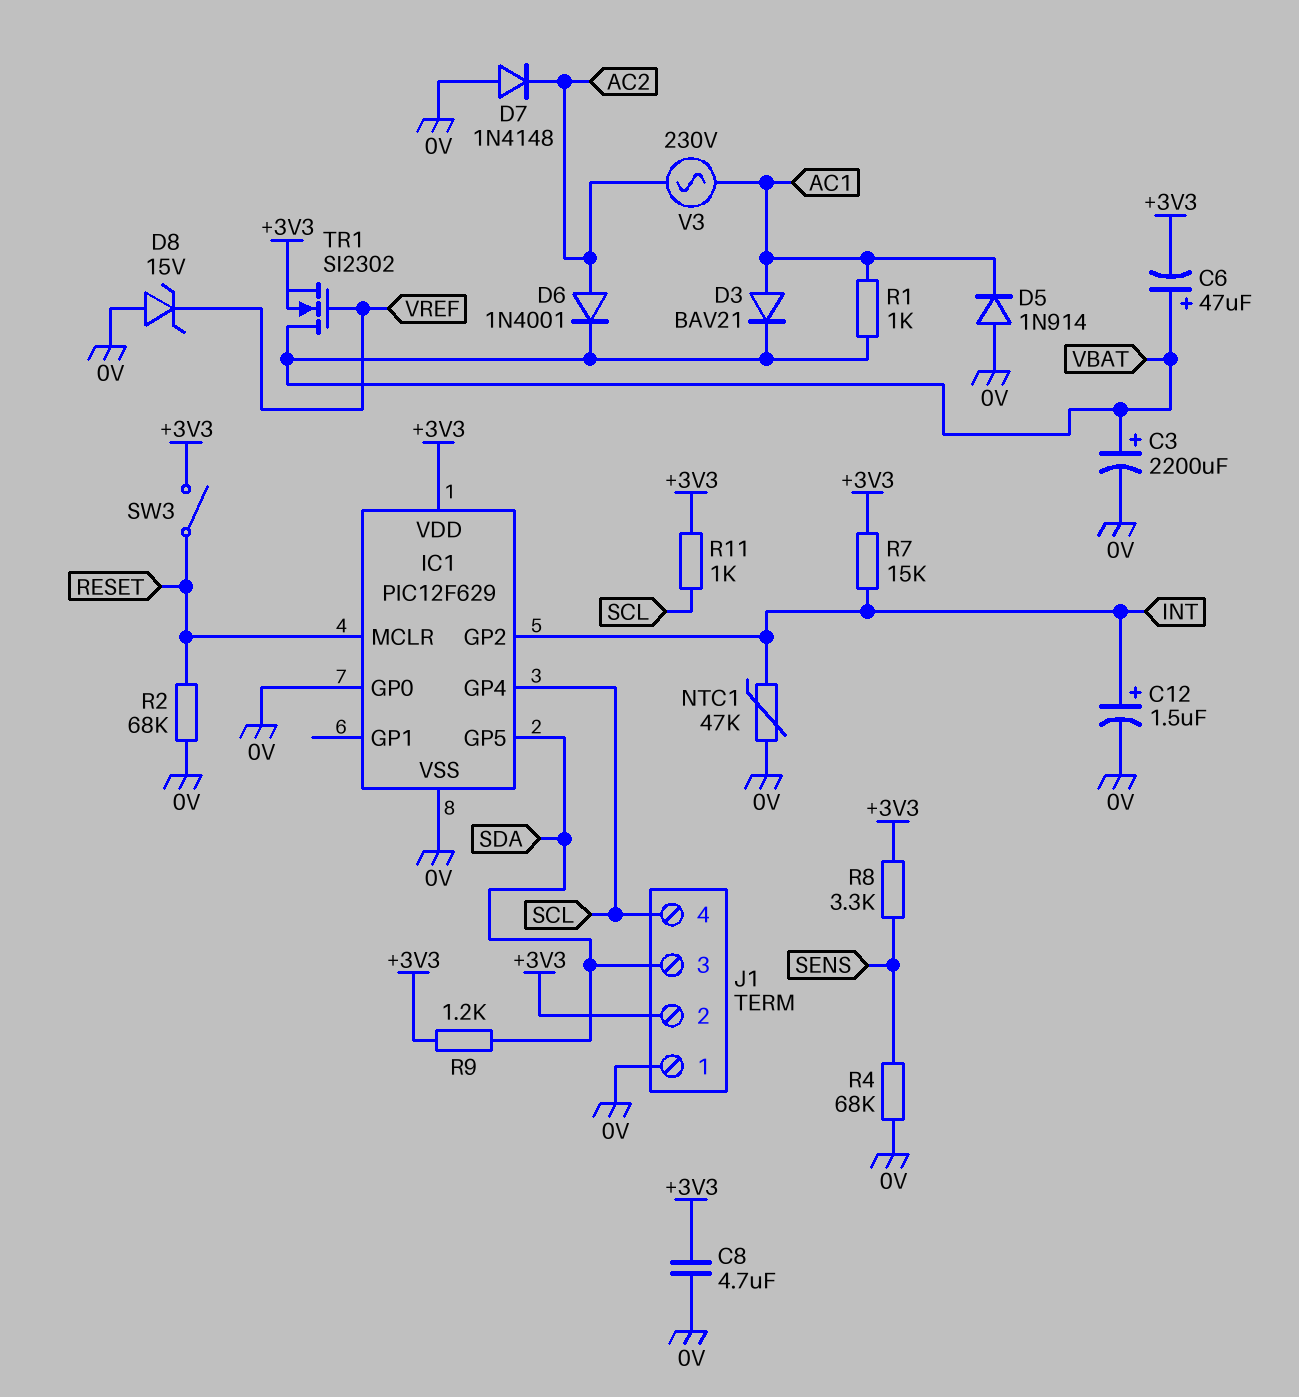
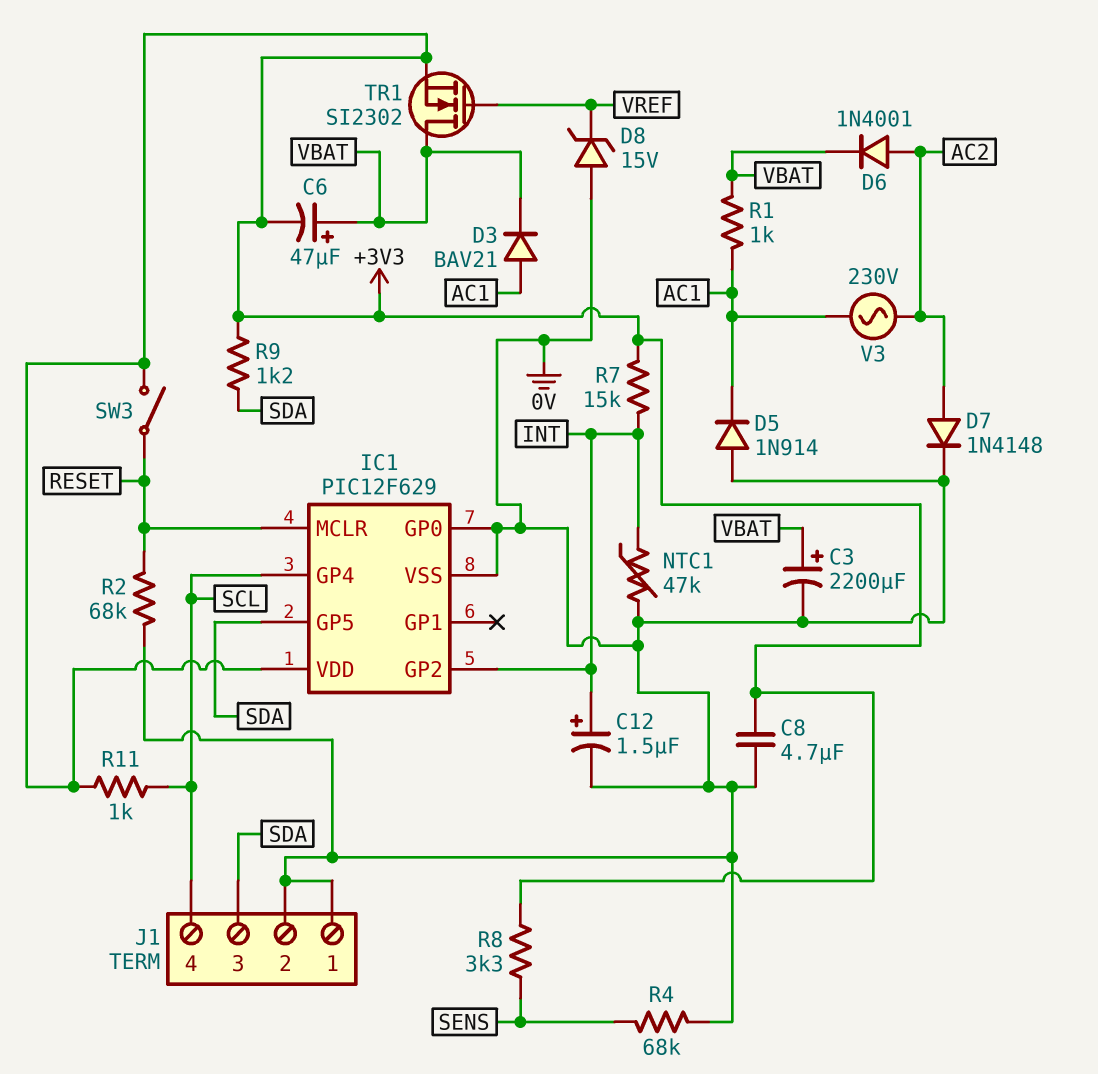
D7: diode 1N4148 (A 0V, K AC2) -> diode 1N4148 (A AC2, K 0V)
J1 pin 2: +3V3 -> 0V

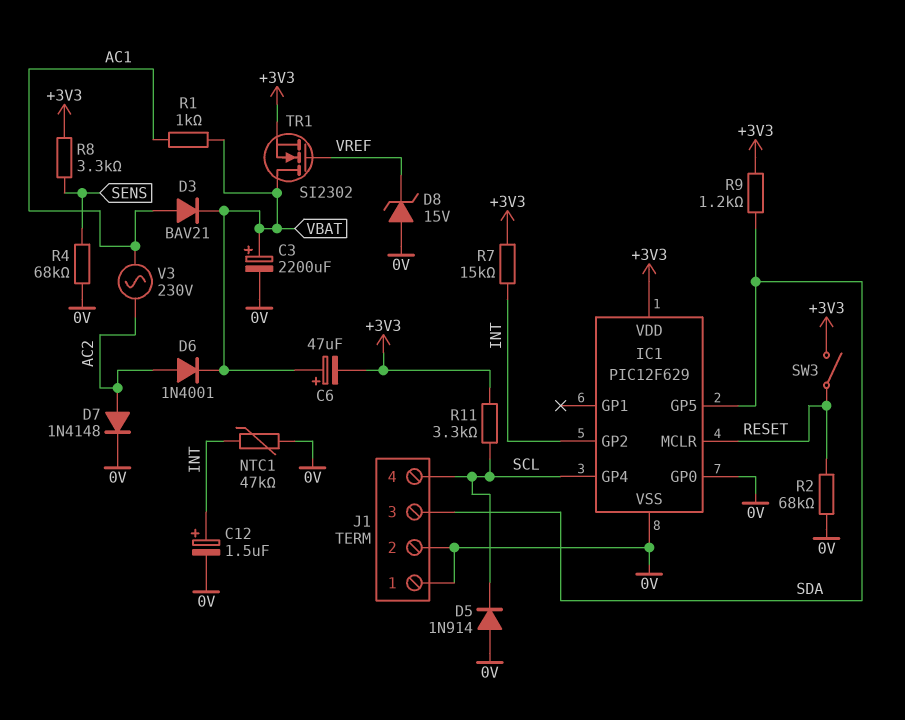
C8: 4.7uF (+3V3, 0V) -> none
D5: diode 1N914 (A 0V, K AC1) -> diode 1N914 (A 0V, K SCL)
R11: 1k (+3V3, SCL) -> 3.3k (+3V3, SCL)

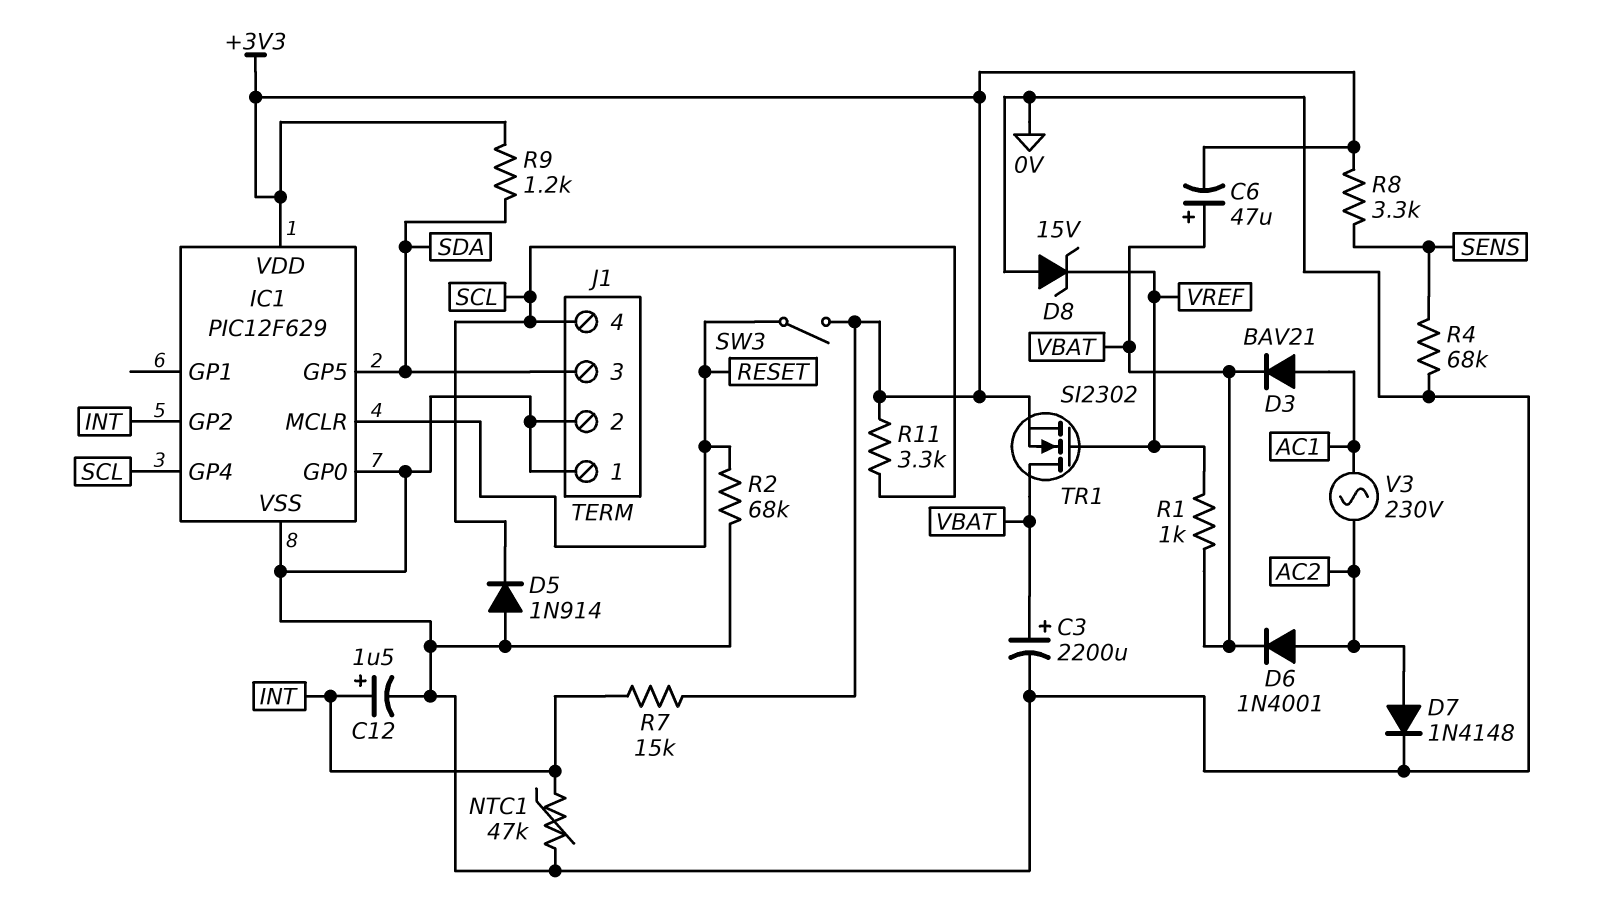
R1: 1k (AC1, VBAT) -> 1k (VBAT, VREF)

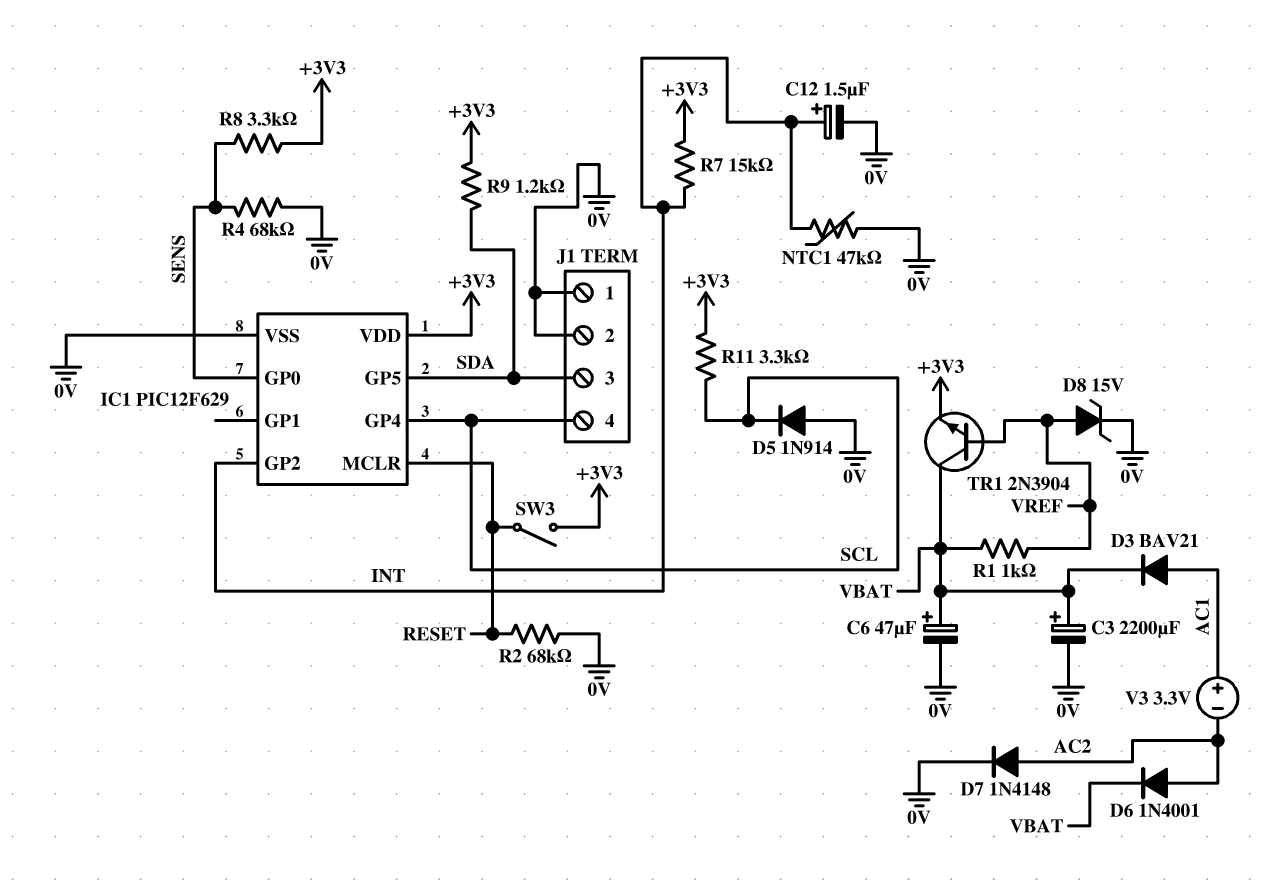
C6: 47uF (plus VBAT, minus +3V3) -> 47uF (plus VBAT, minus 0V)
D8: zener 15V (A 0V, K VREF) -> zener 15V (A VREF, K 0V)
IC1 pin GP0: 0V -> SENS
TR1: NMOS SI2302 (G VREF, D VBAT, S +3V3) -> NPN 2N3904 (B VREF, C VBAT, E +3V3)
V3: AC 230V (AC1, AC2) -> 3.3V (plus AC1, minus AC2)

